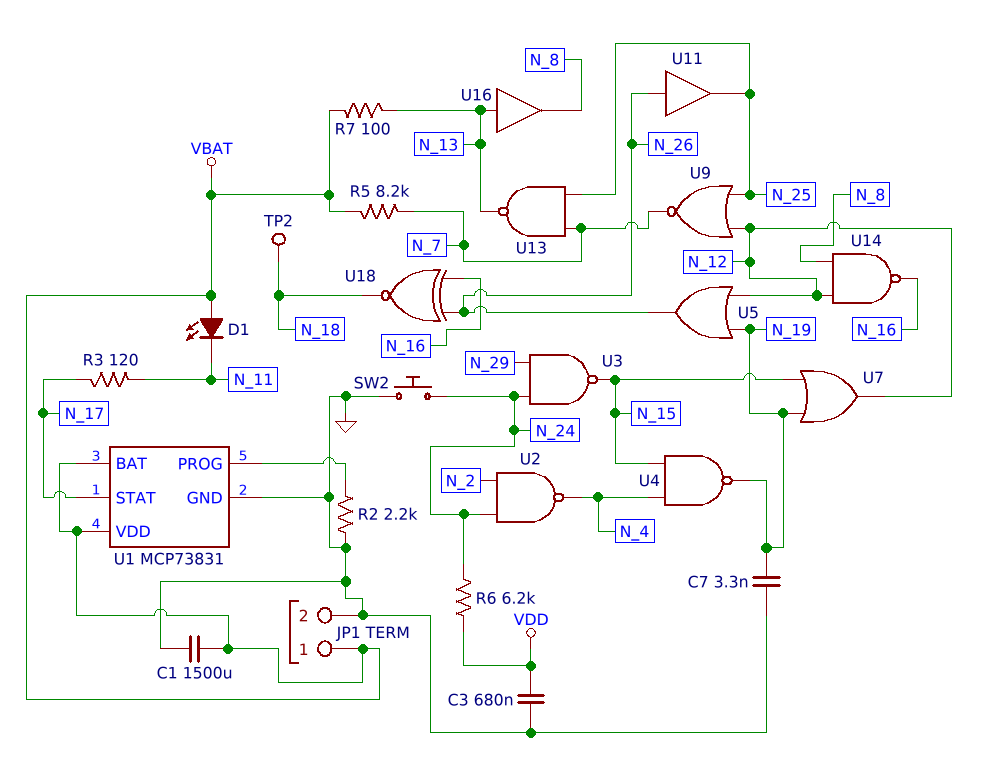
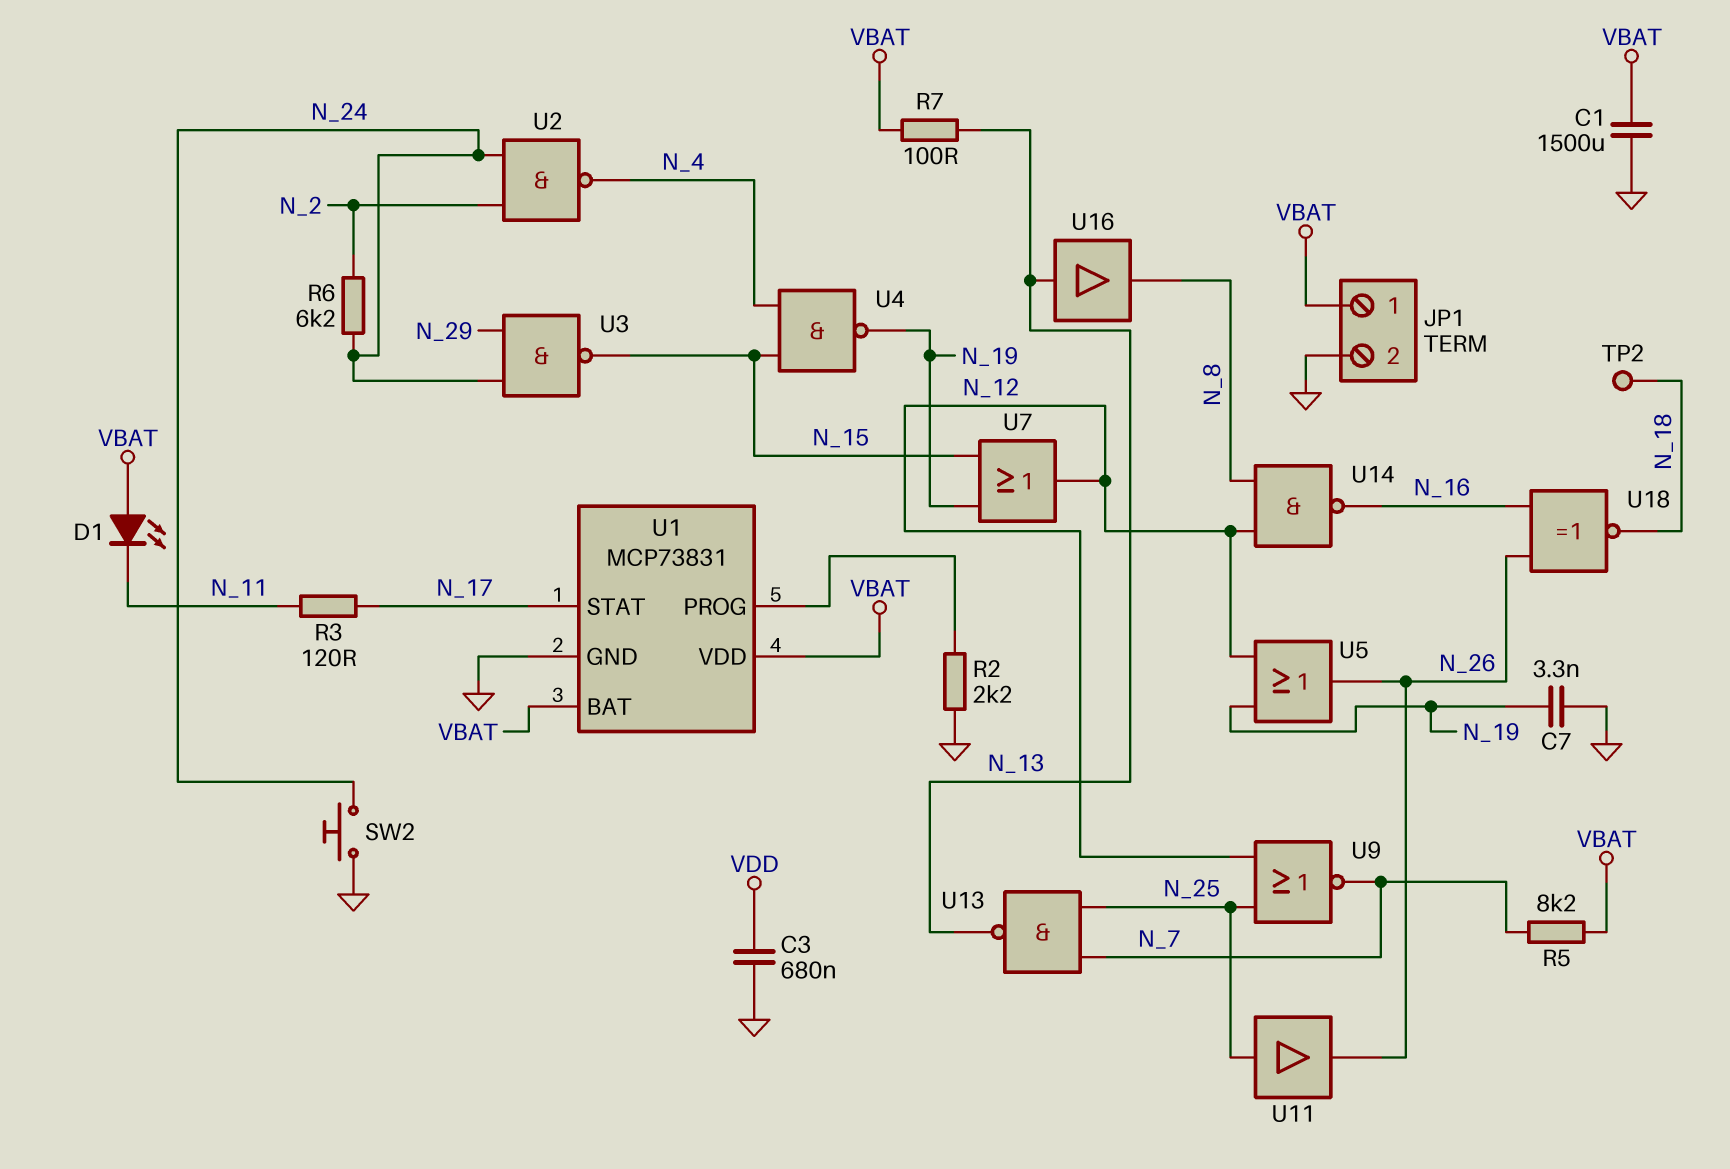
R6: 6.2k (N_24, VDD) -> 6.2k (N_2, N_24)
U11: buffer (in N_26, out N_25) -> buffer (in N_25, out N_26)

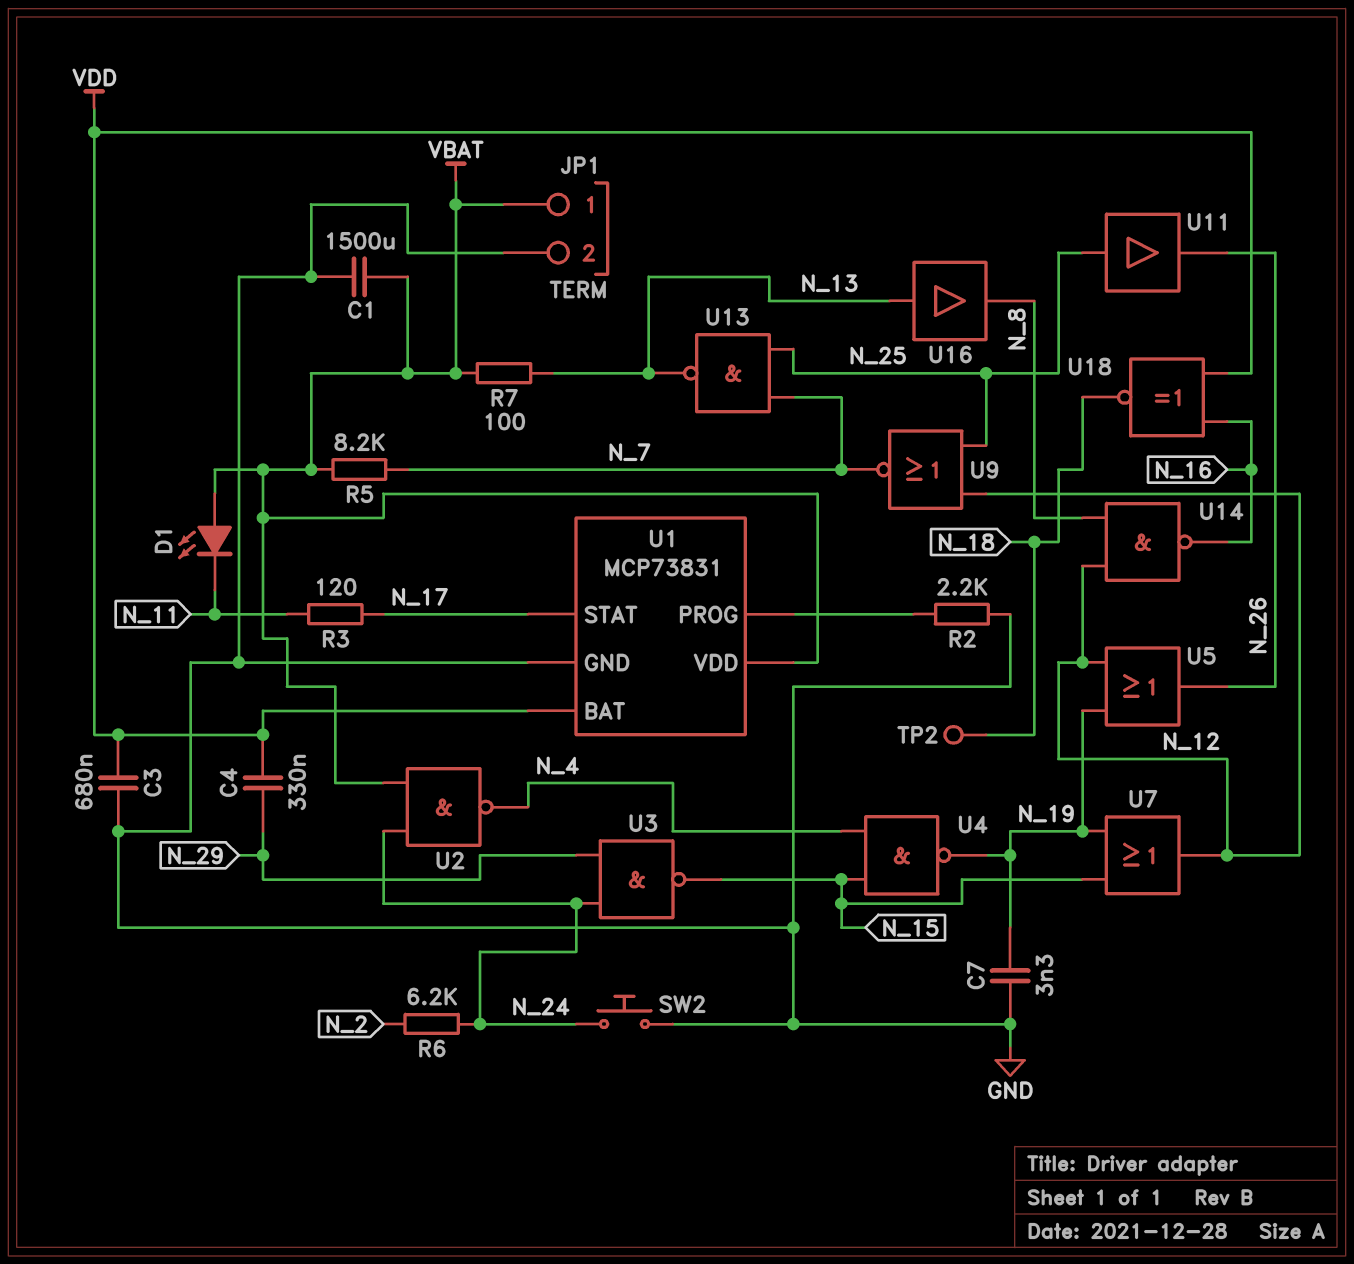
C4: none -> 330nF (N_29, VDD)
U1 pin BAT: VBAT -> VDD
U2: NAND (in N_2, in N_24, out N_4) -> NAND (in N_24, in VBAT, out N_4)
U18: XNOR (in N_16, in N_26, out N_18) -> XNOR (in N_16, in VDD, out N_18)

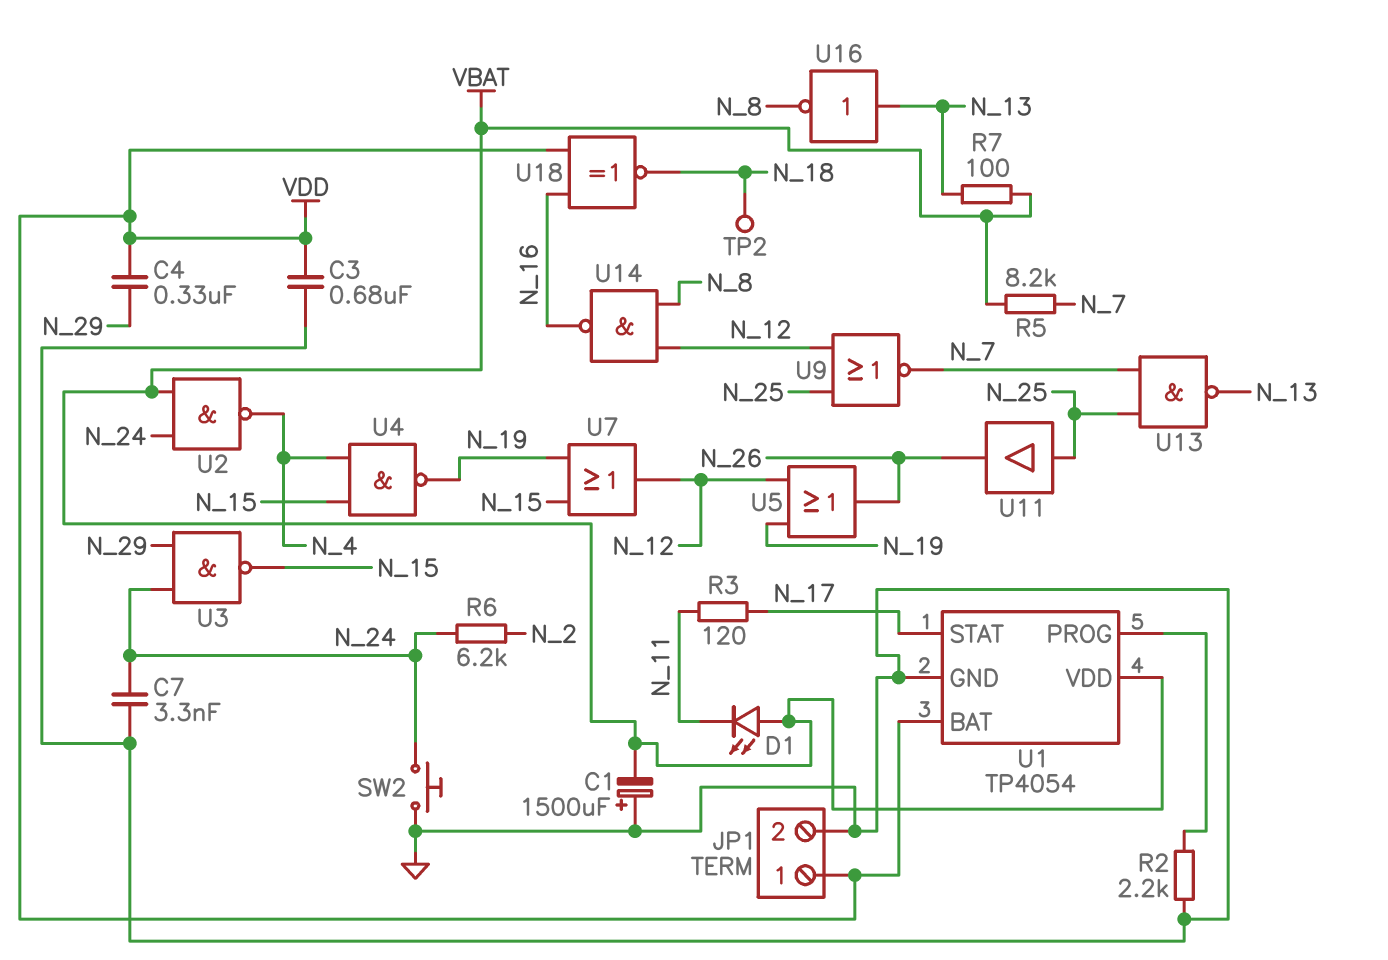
C1: 1500uF (GND, VBAT) -> 1500uF (plus GND, minus VBAT)
C7: 3.3nF (GND, N_19) -> 3.3nF (GND, N_24)
JP1 pin 1: VBAT -> VDD
U1: MCP73831 -> TP4054
U16: buffer (in N_13, out N_8) -> NOT (in N_13, out N_8)

